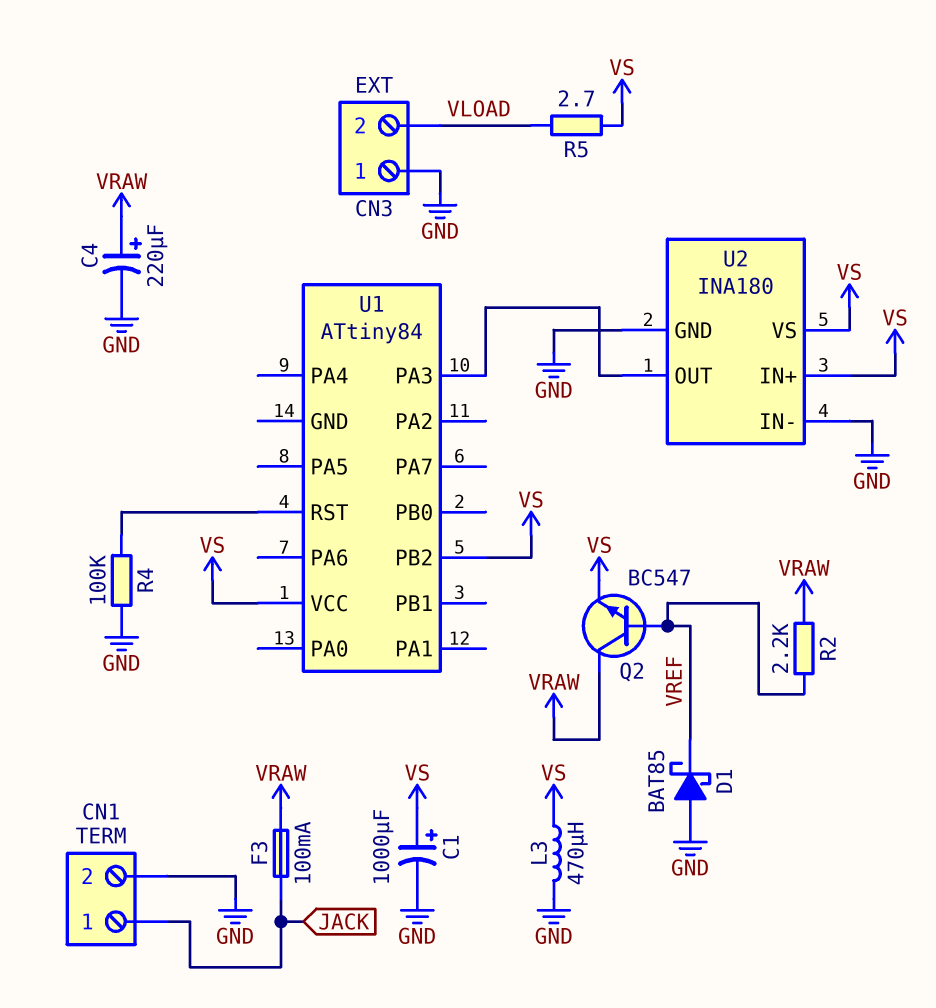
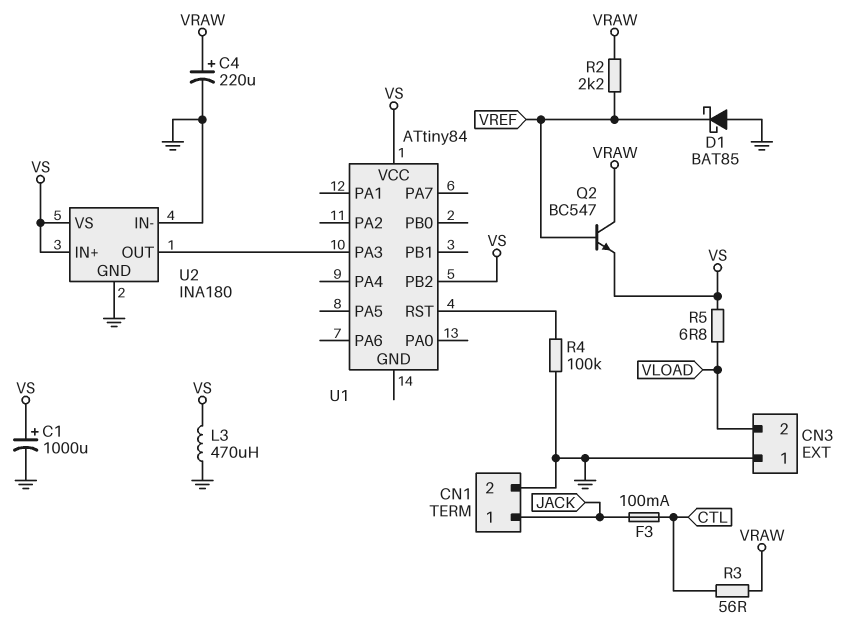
F3: 100mA (JACK, VRAW) -> 100mA (CTL, JACK)
R3: none -> 56 (CTL, VRAW)
R5: 2.7 (VLOAD, VS) -> 6.8 (VLOAD, VS)

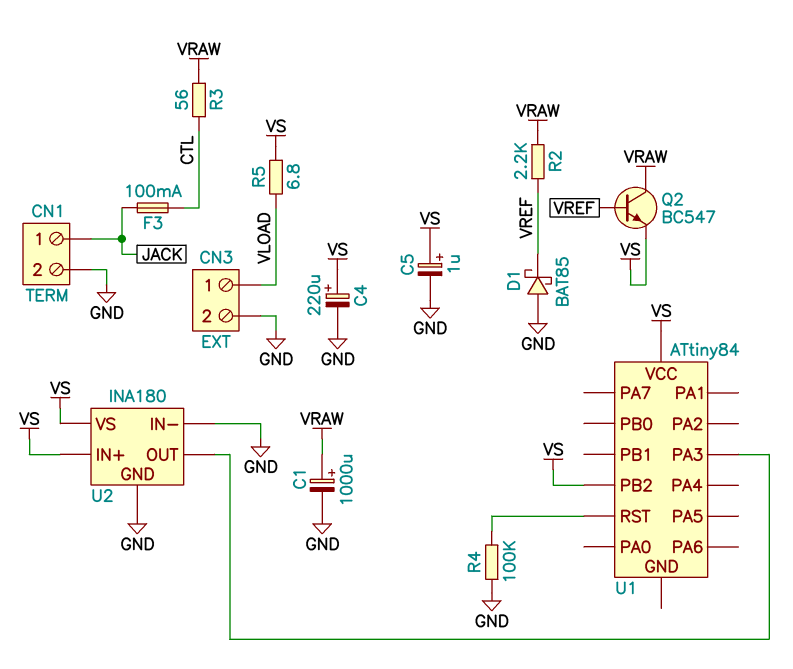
C1: 1000uF (plus VS, minus GND) -> 1000uF (plus VRAW, minus GND)
C4: 220uF (plus VRAW, minus GND) -> 220uF (plus VS, minus GND)
C5: none -> 1uF (plus VS, minus GND)
CN3 pin 1: GND -> VLOAD
CN3 pin 2: VLOAD -> GND
L3: 470uH (GND, VS) -> none

